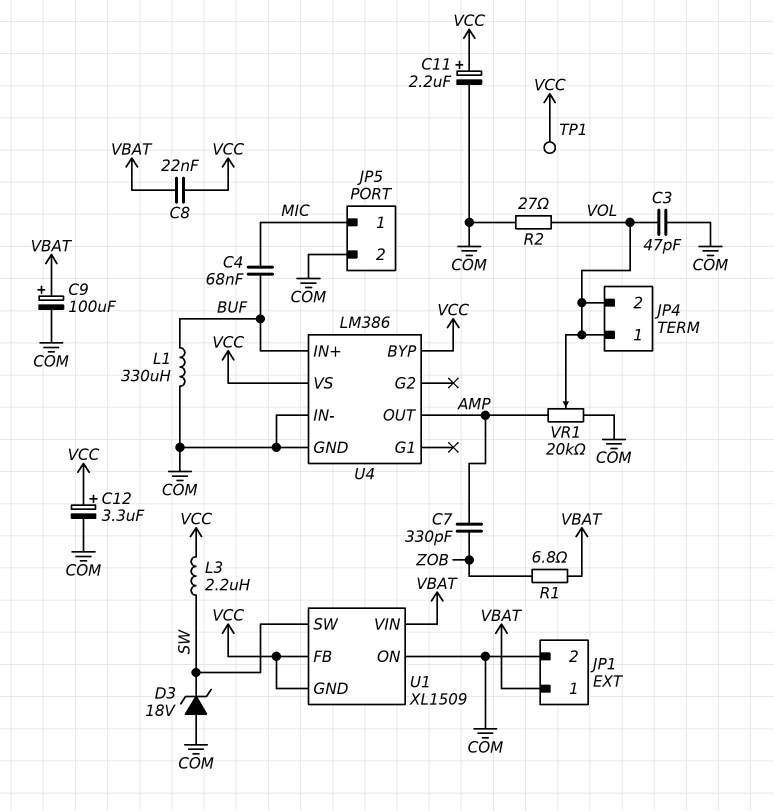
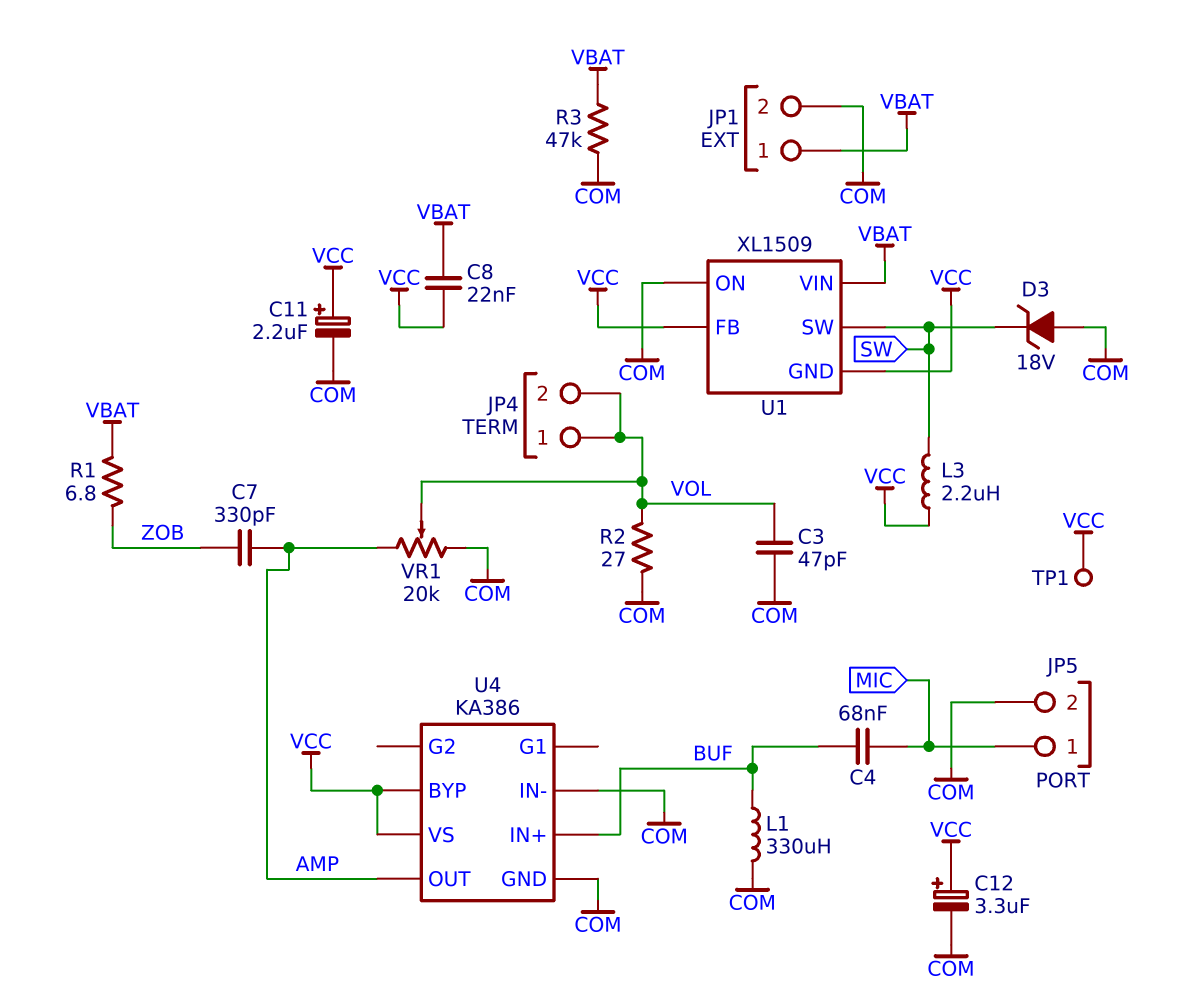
C9: 100uF (plus VBAT, minus COM) -> none
R3: none -> 47k (COM, VBAT)
U4: LM386 -> KA386

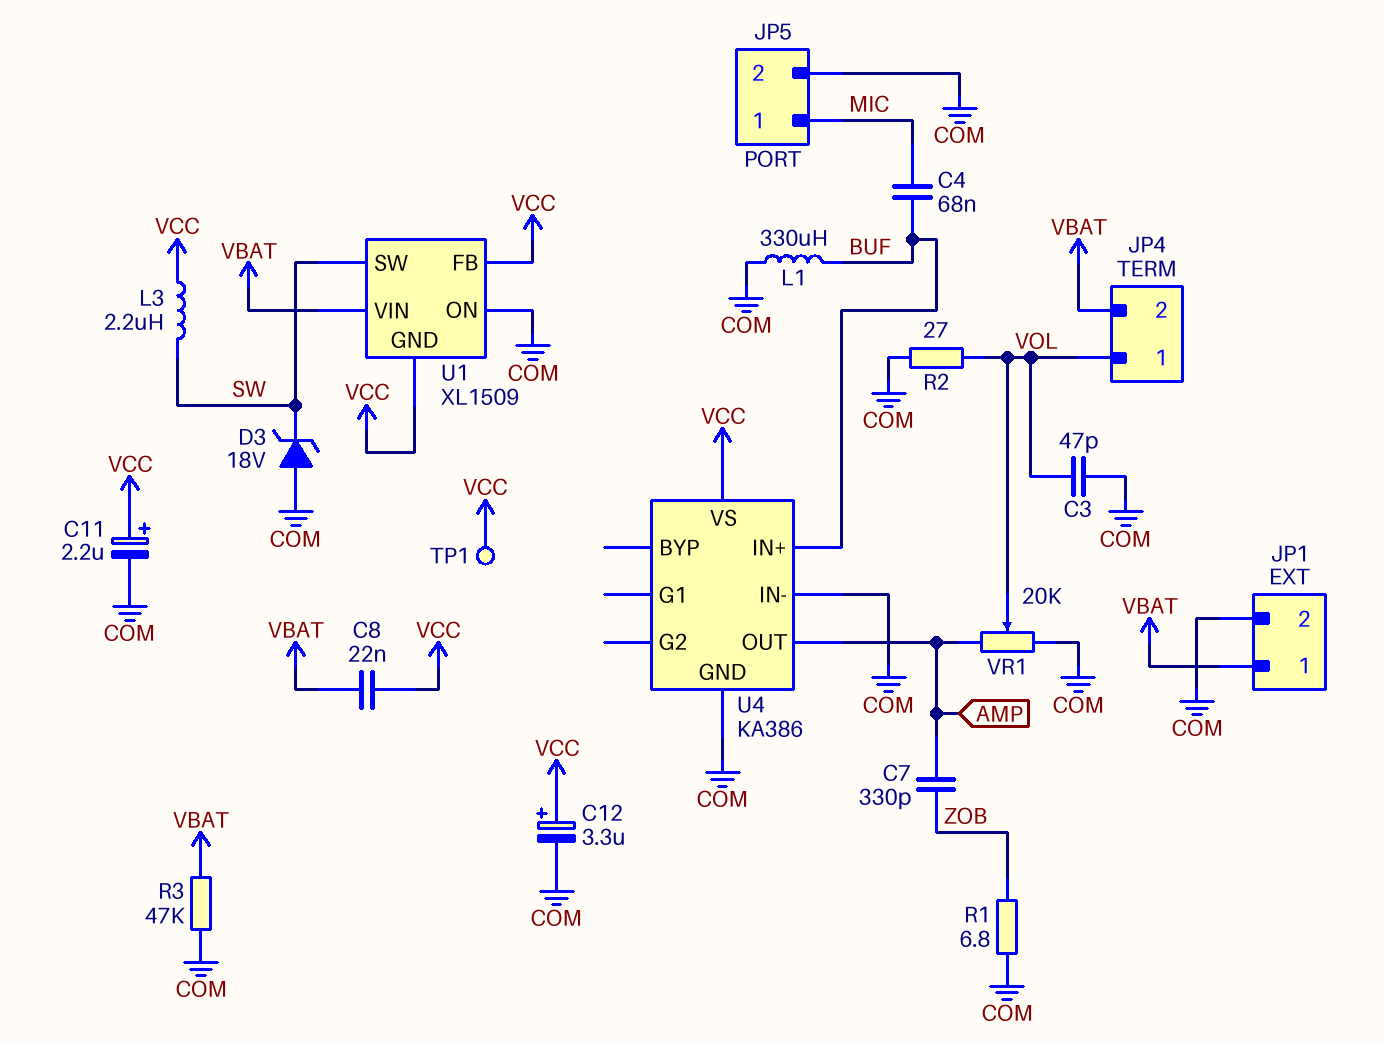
JP4 pin 2: VOL -> VBAT
R1: 6.8 (VBAT, ZOB) -> 6.8 (COM, ZOB)
U4 pin BYP: VCC -> none

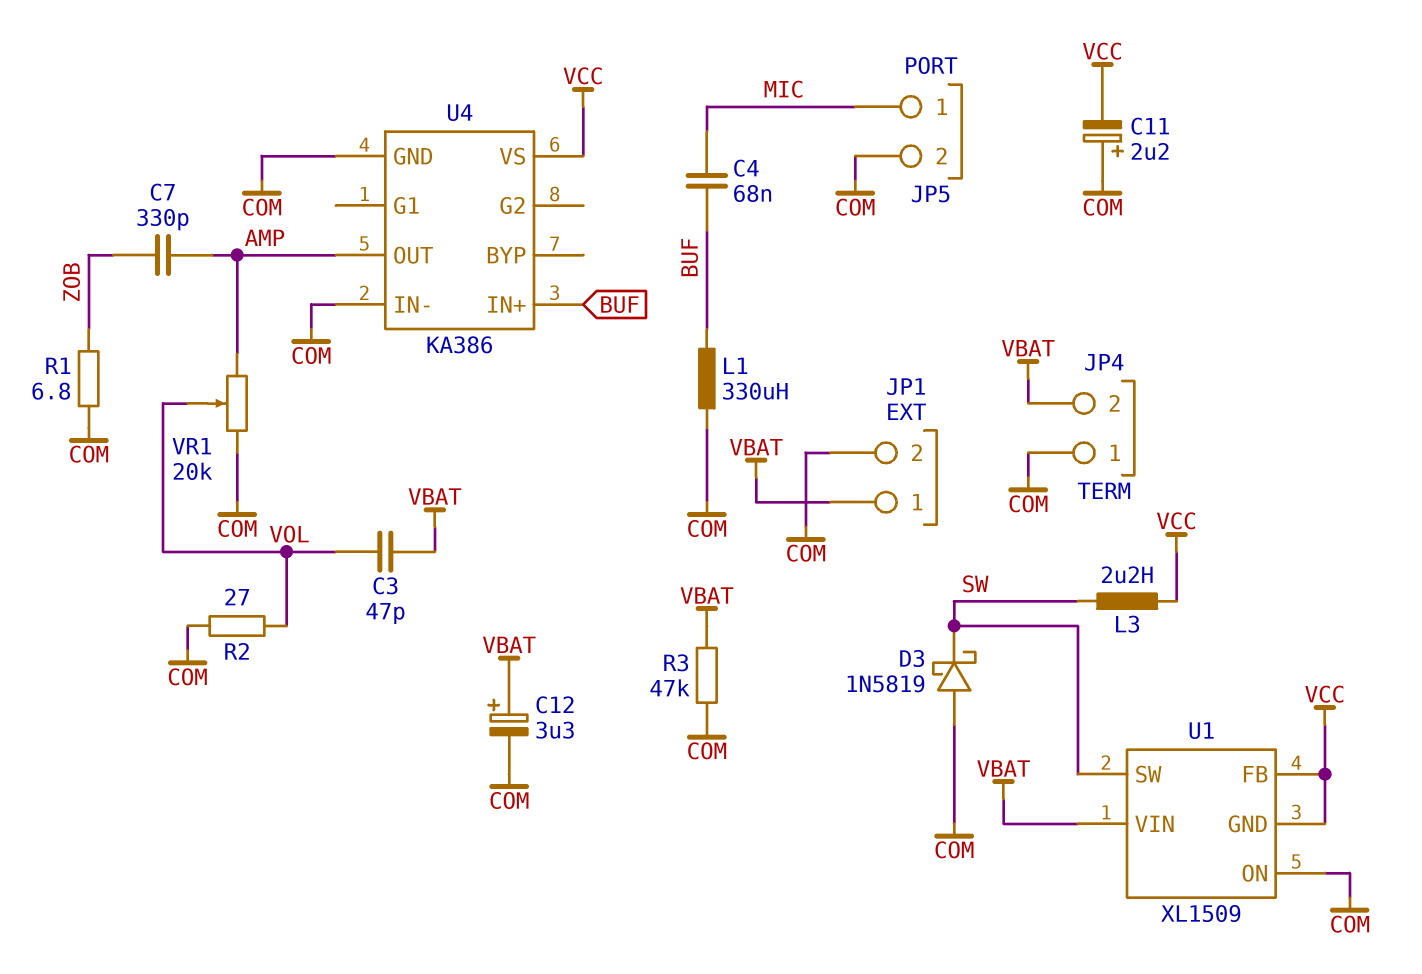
C3: 47pF (COM, VOL) -> 47pF (VBAT, VOL)
C8: 22nF (VBAT, VCC) -> none
C11: 2.2uF (plus VCC, minus COM) -> 2.2uF (plus COM, minus VCC)
C12: 3.3uF (plus VCC, minus COM) -> 3.3uF (plus VBAT, minus COM)
D3: zener 18V (A COM, K SW) -> schottky 1N5819 (A COM, K SW)
JP4 pin 1: VOL -> COM
TP1: test point (VCC) -> none

